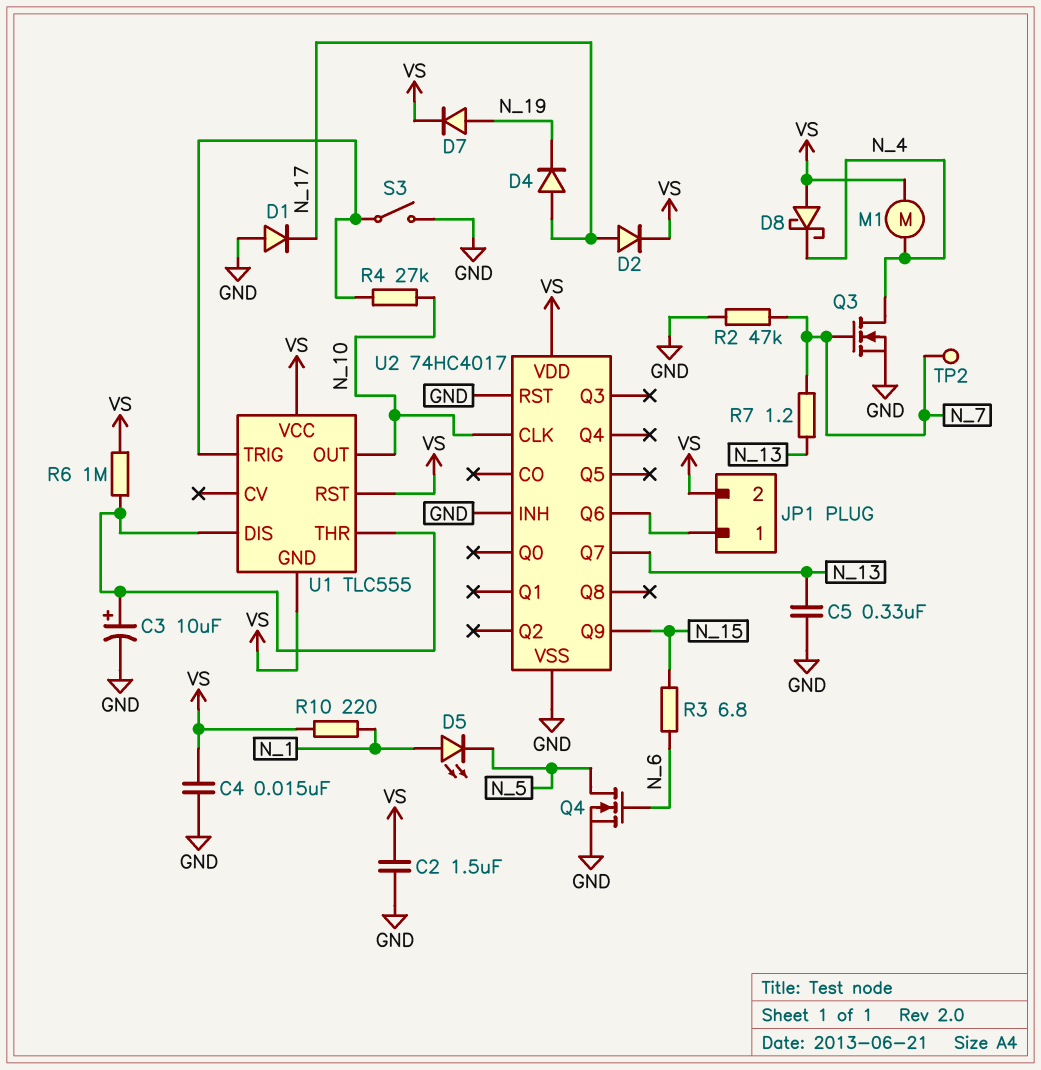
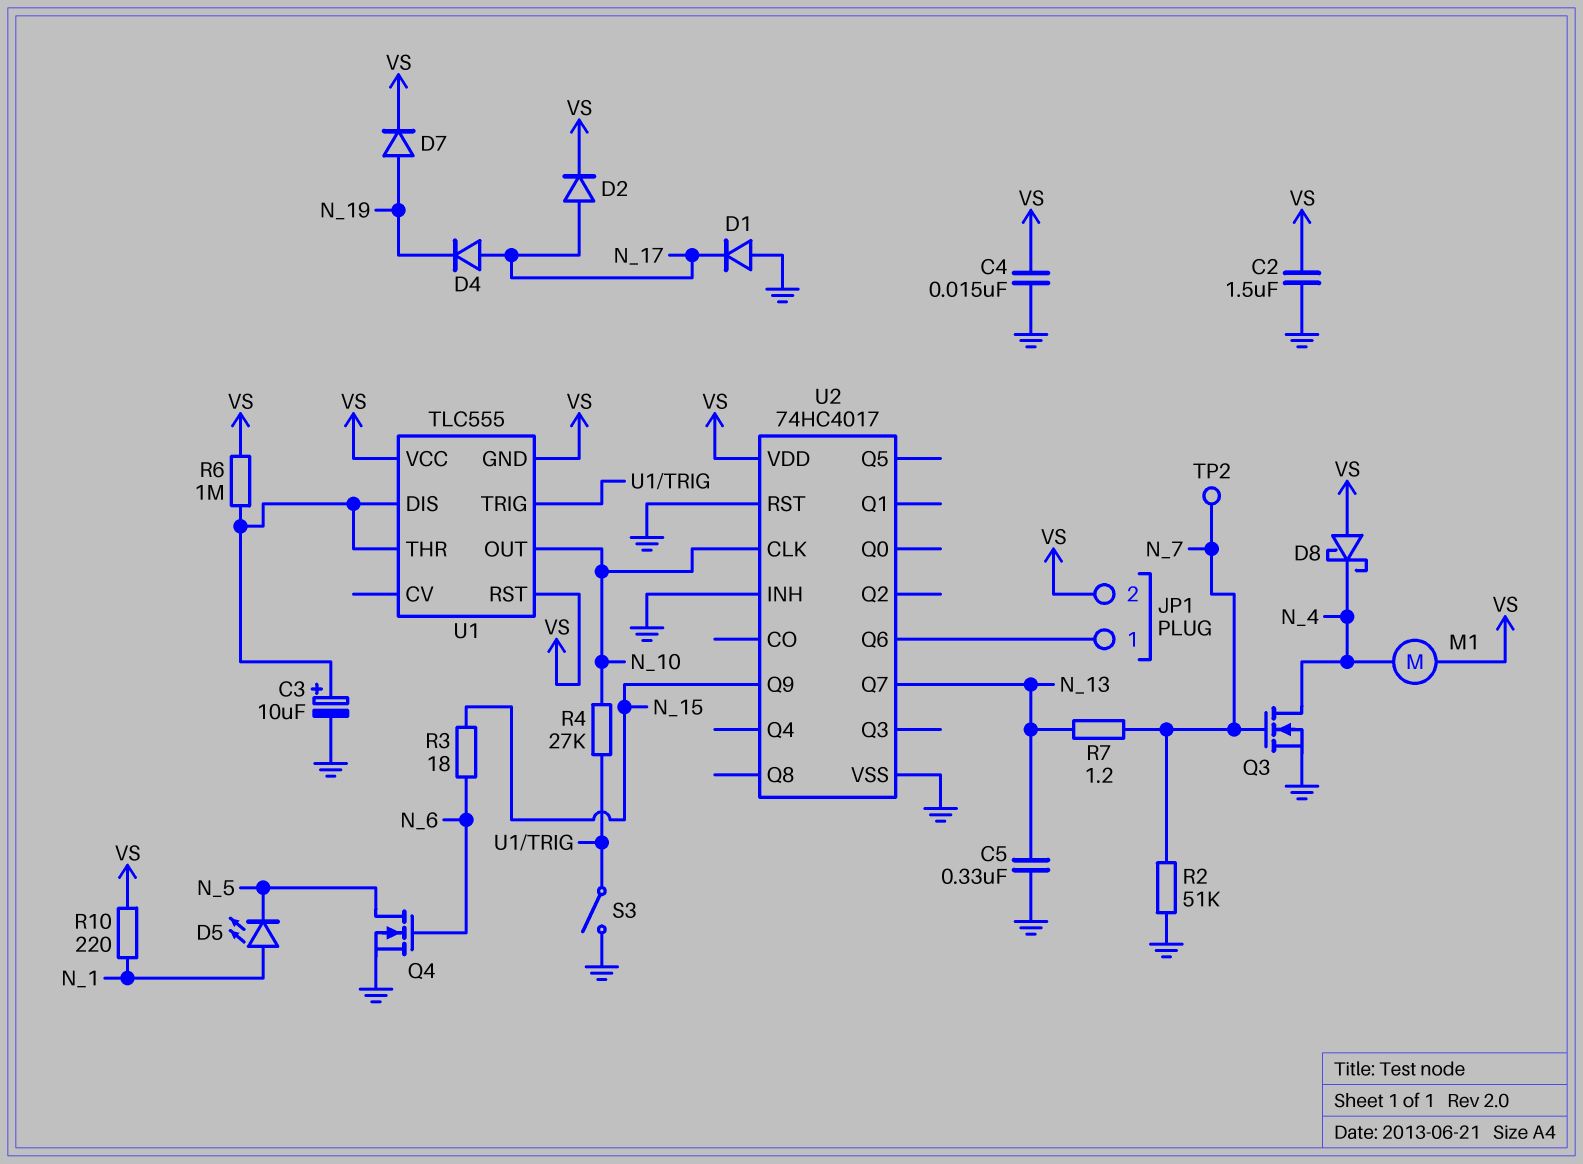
R2: 47k (GND, N_7) -> 51k (GND, N_7)
R3: 6.8 (N_6, N_15) -> 18 (N_6, N_15)

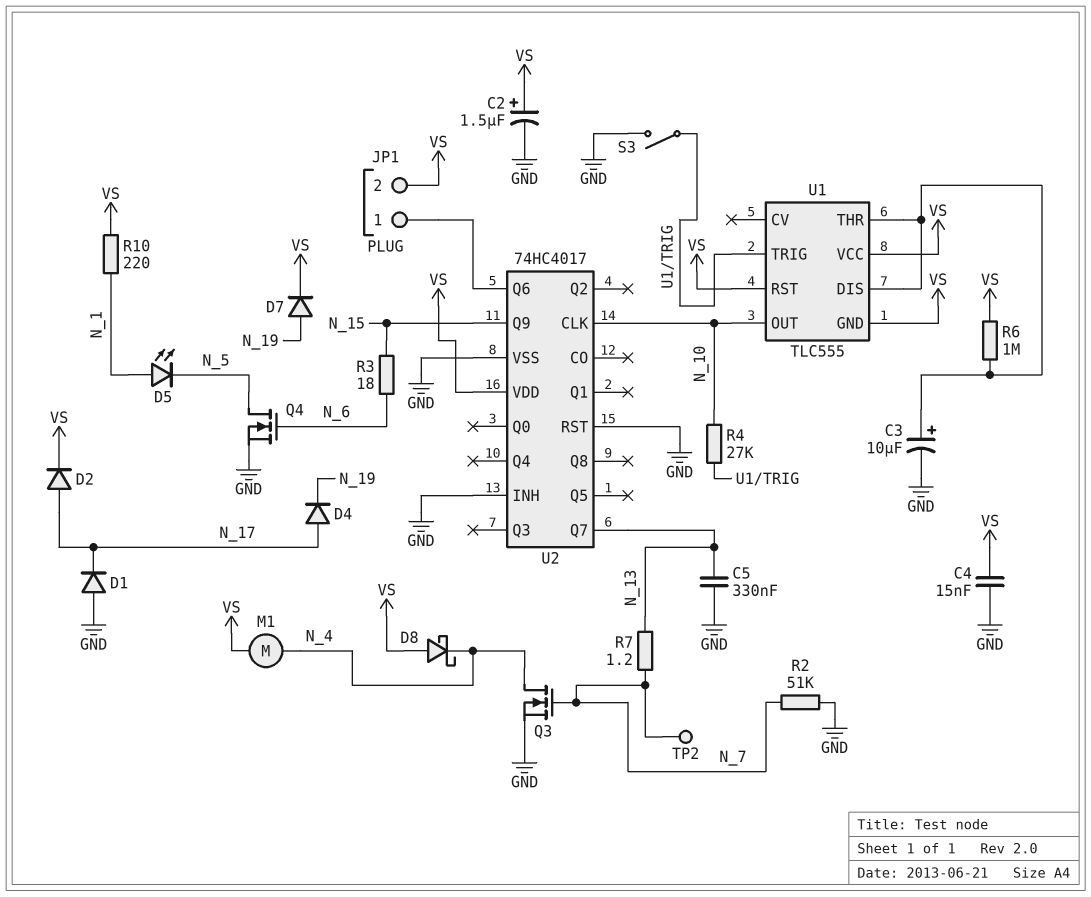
C2: 1.5uF (GND, VS) -> 1.5uF (plus VS, minus GND)

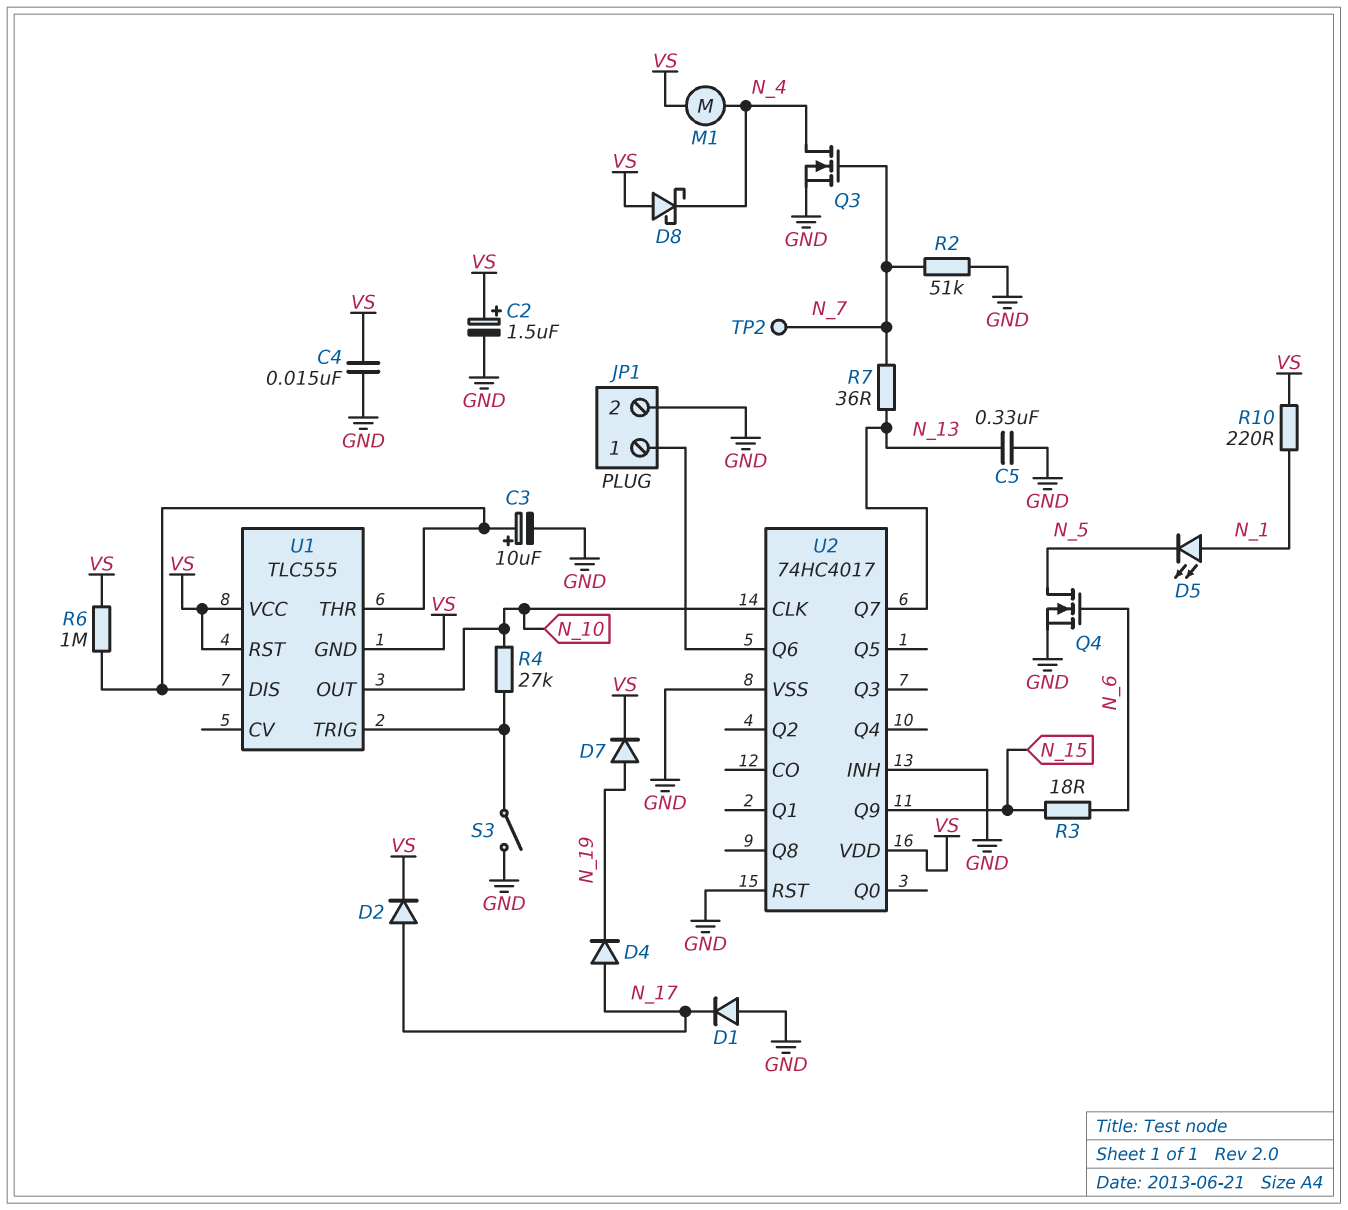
JP1 pin 2: VS -> GND
R7: 1.2 (N_7, N_13) -> 36 (N_7, N_13)

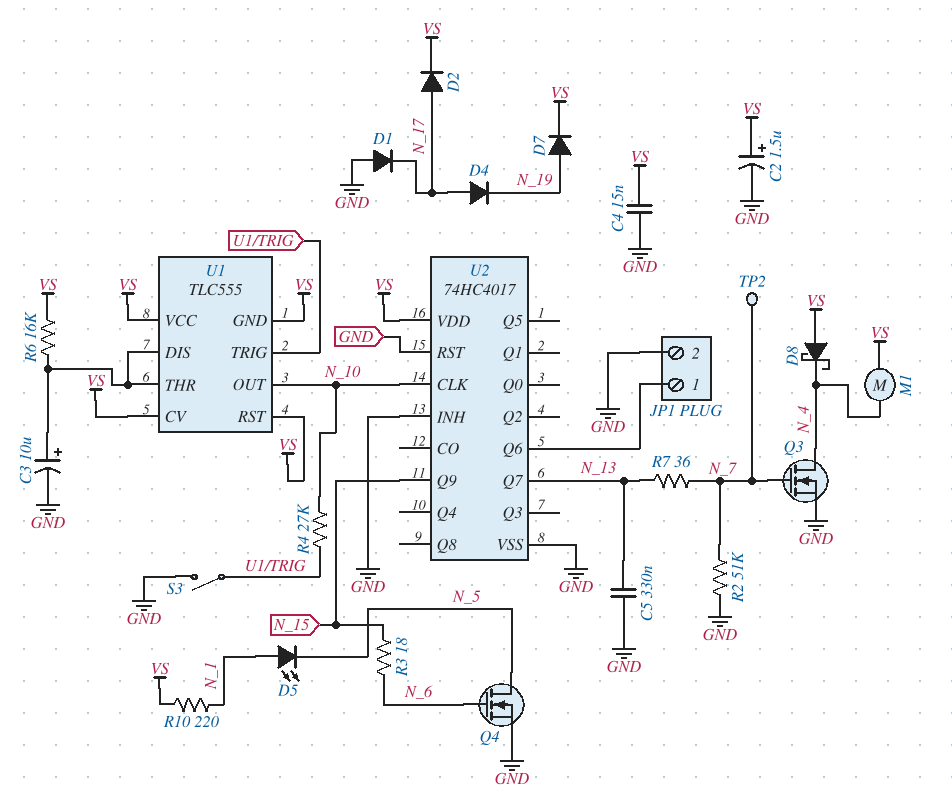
R6: 1M (U1/DIS, VS) -> 16k (U1/DIS, VS)
U1 pin CV: none -> VS

